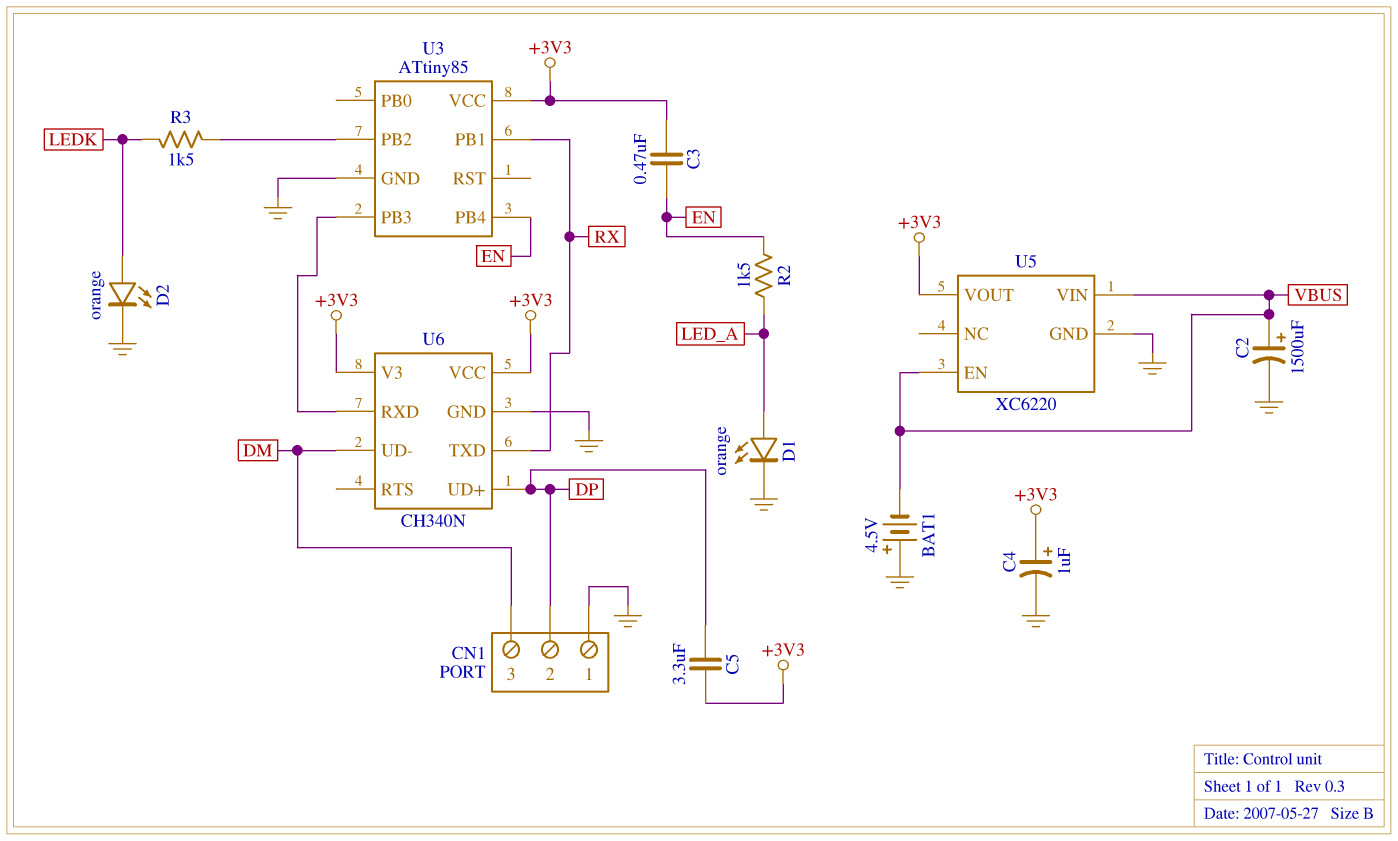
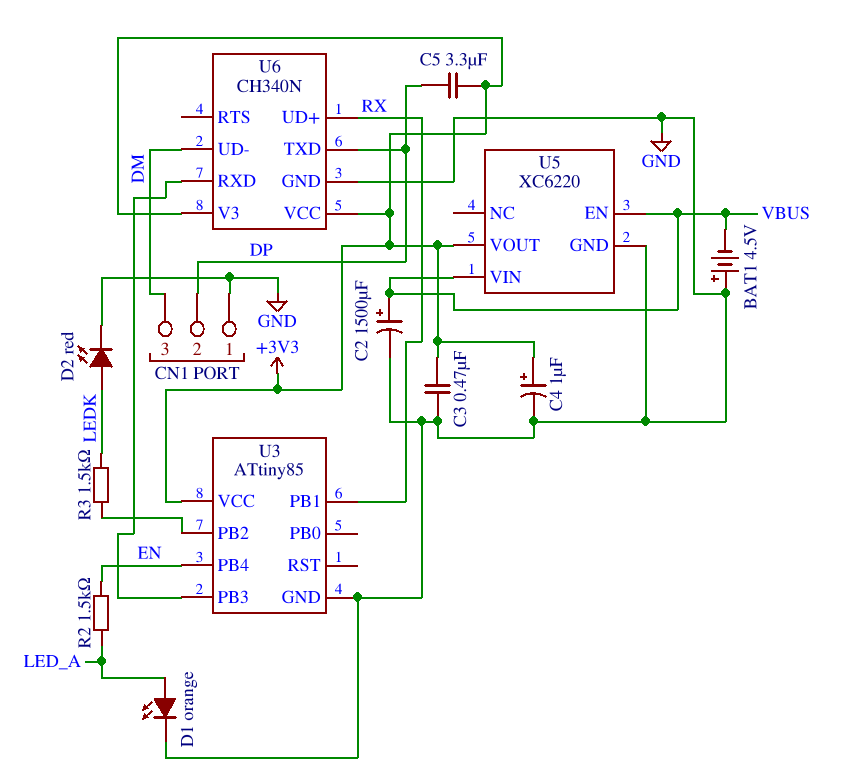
C3: 470nF (+3V3, EN) -> 470nF (+3V3, GND)
D2: LED orange (A LEDK, K GND) -> LED red (A LEDK, K GND)
U6 pin TXD: RX -> DP
U6 pin UD+: DP -> RX

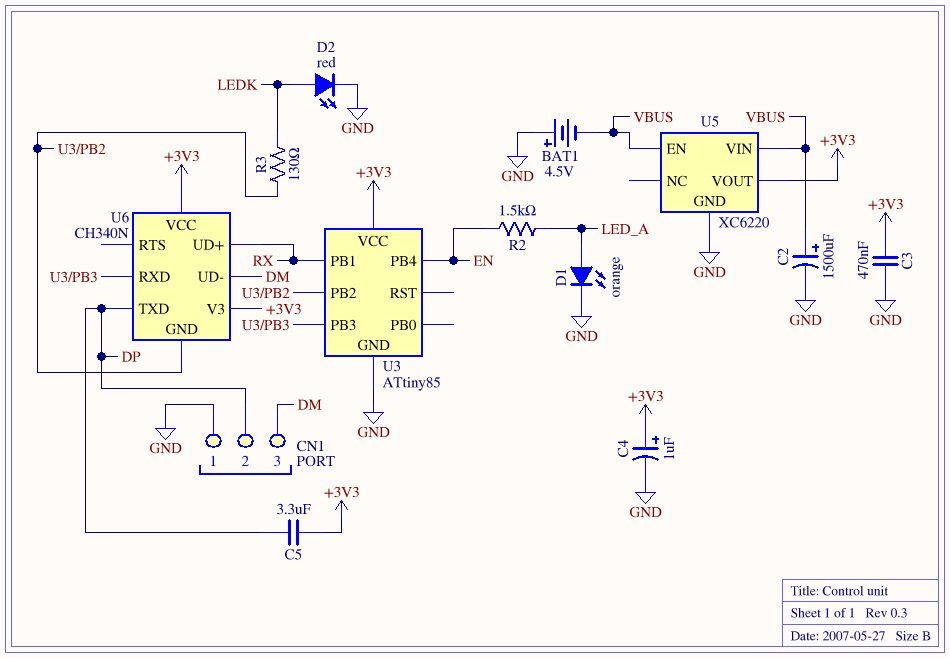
R3: 1.5k (LEDK, U3/PB2) -> 130 (LEDK, U3/PB2)
U6 pin GND: GND -> U3/PB2

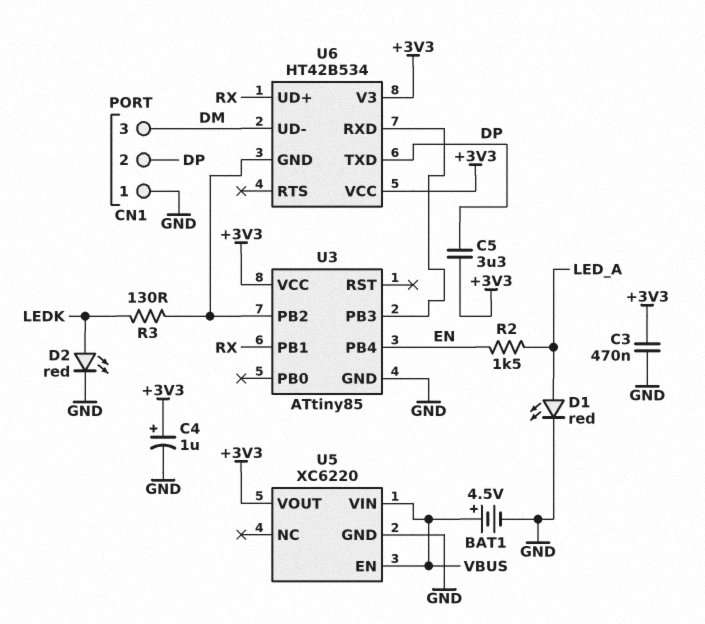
BAT1: 4.5V (plus GND, minus VBUS) -> 4.5V (plus VBUS, minus GND)
C2: 1500uF (plus VBUS, minus GND) -> none
D1: LED orange (A LED_A, K GND) -> LED red (A LED_A, K GND)
U6: CH340N -> HT42B534

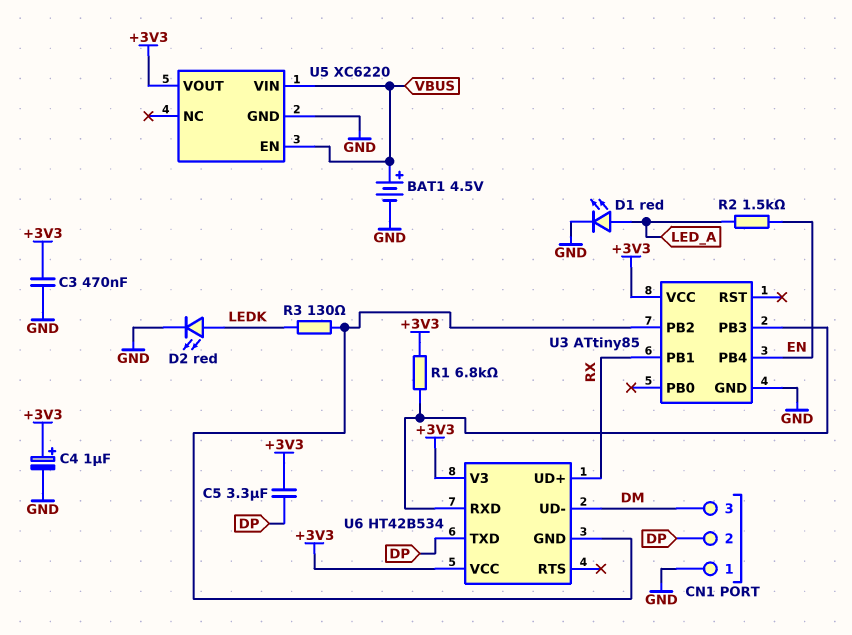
R1: none -> 6.8k (+3V3, U3/PB3)

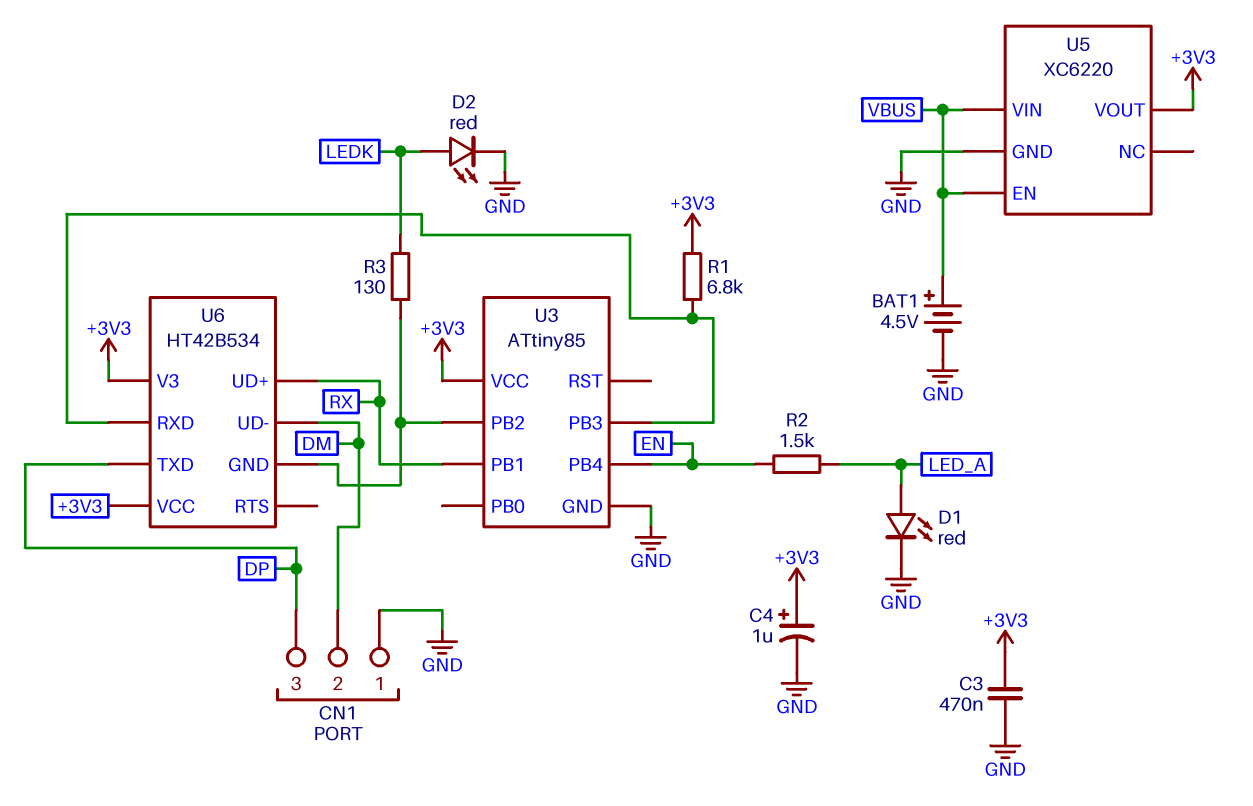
C5: 3.3uF (+3V3, DP) -> none
CN1 pin 2: DP -> DM
CN1 pin 3: DM -> DP

